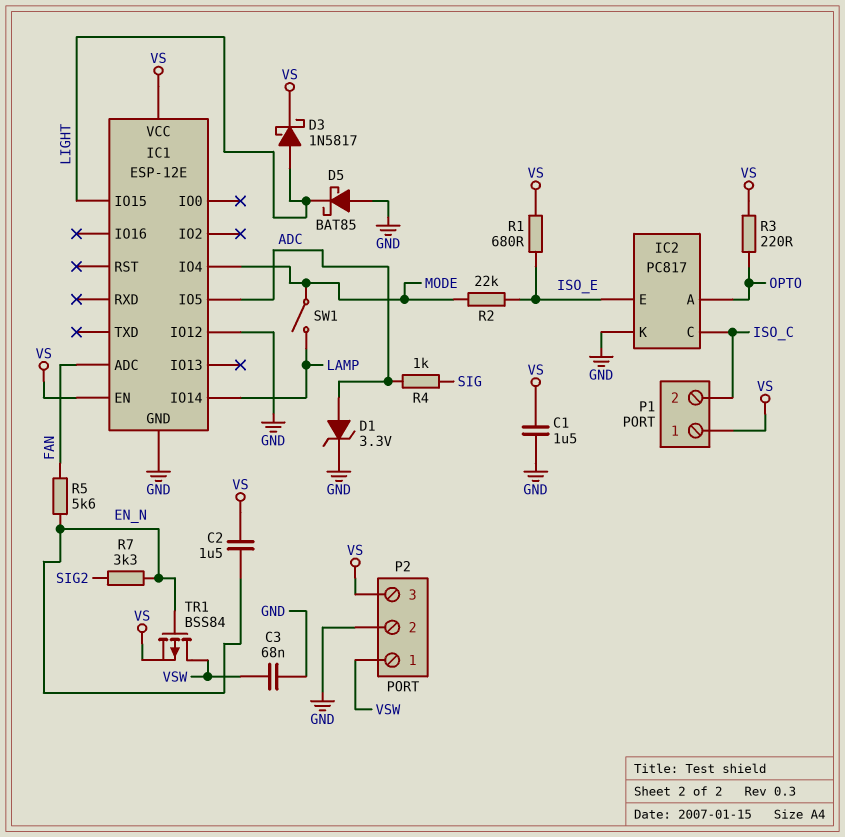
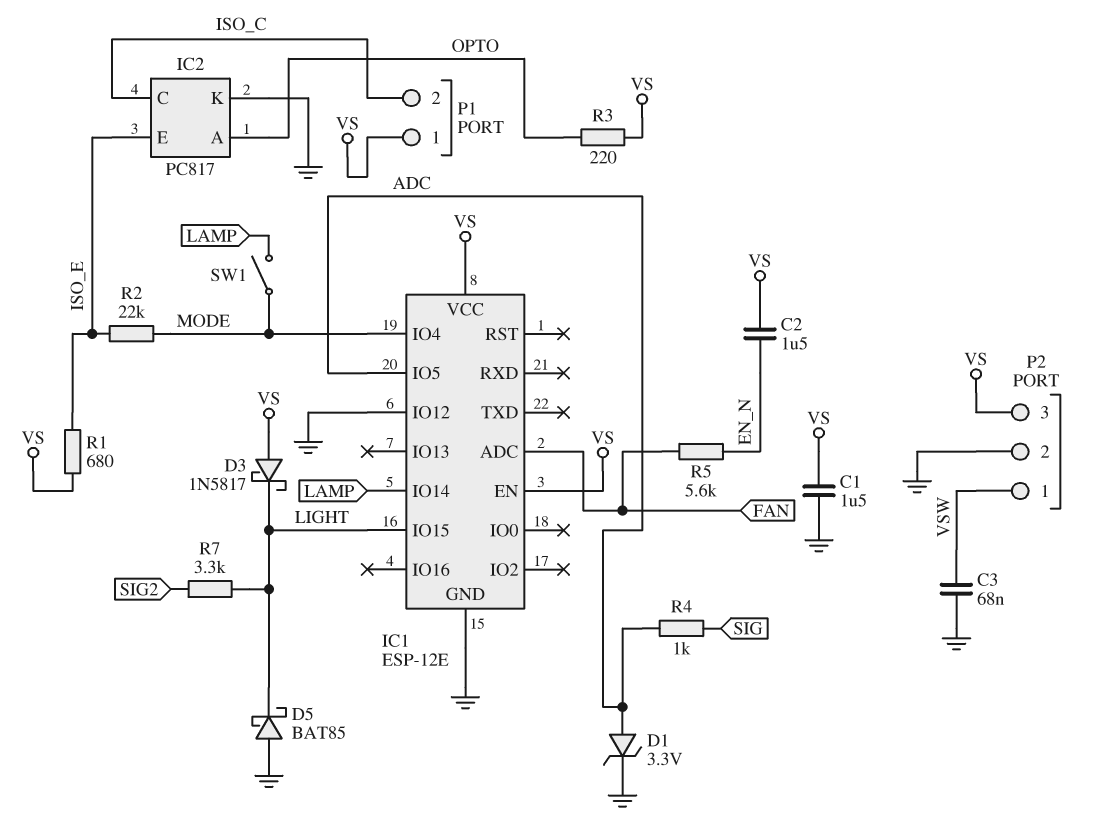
D3: schottky 1N5817 (A LIGHT, K VS) -> schottky 1N5817 (A VS, K LIGHT)
R7: 3.3k (EN_N, SIG2) -> 3.3k (LIGHT, SIG2)
TR1: PMOS BSS84 (G EN_N, D VSW, S VS) -> none

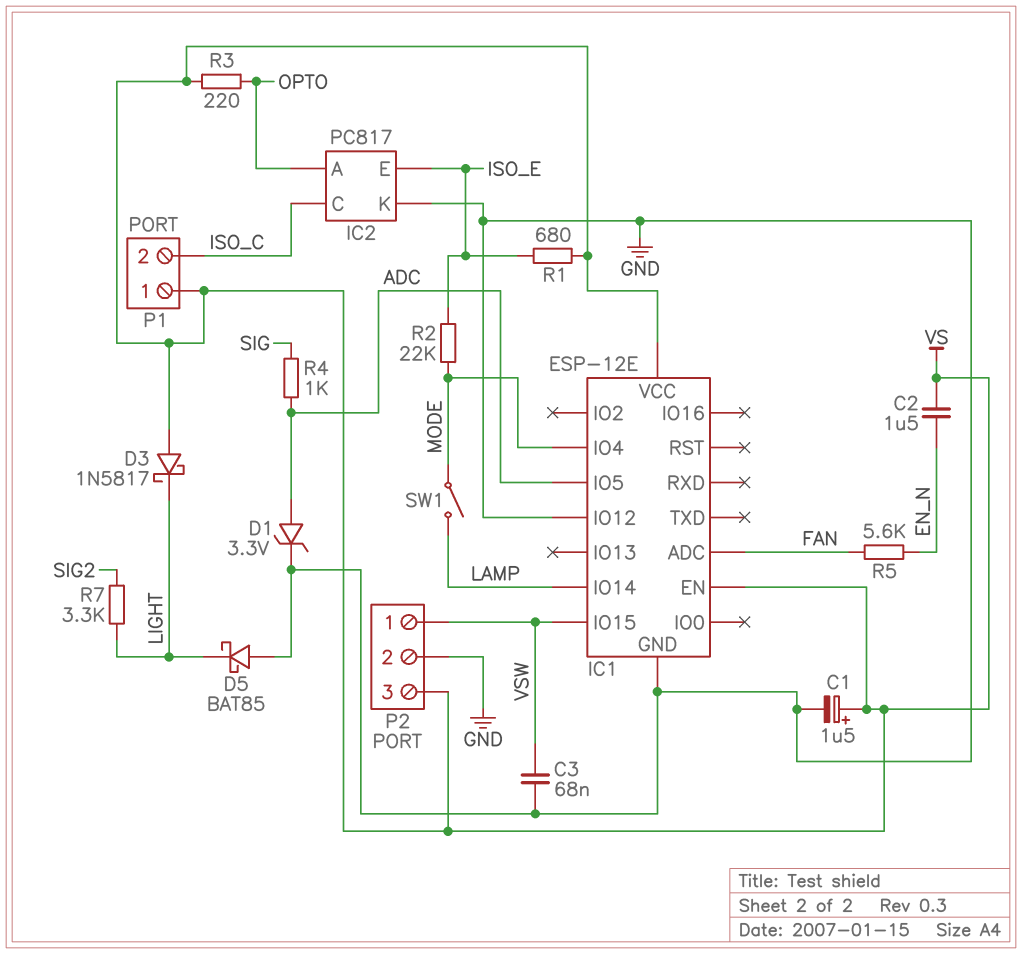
C1: 1.5uF (GND, VS) -> 1.5uF (plus VS, minus GND)
IC1 pin IO15: LIGHT -> VSW

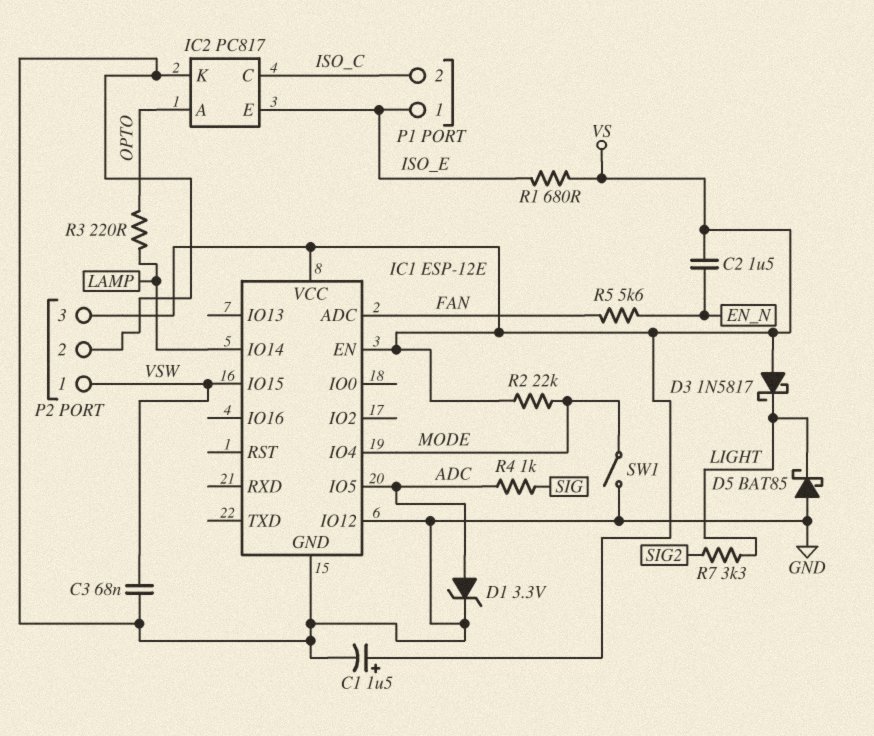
P1 pin 1: VS -> ISO_E
R2: 22k (ISO_E, MODE) -> 22k (MODE, VS)
R3: 220 (OPTO, VS) -> 220 (LAMP, OPTO)
SW1: switch (LAMP, MODE) -> switch (GND, MODE)

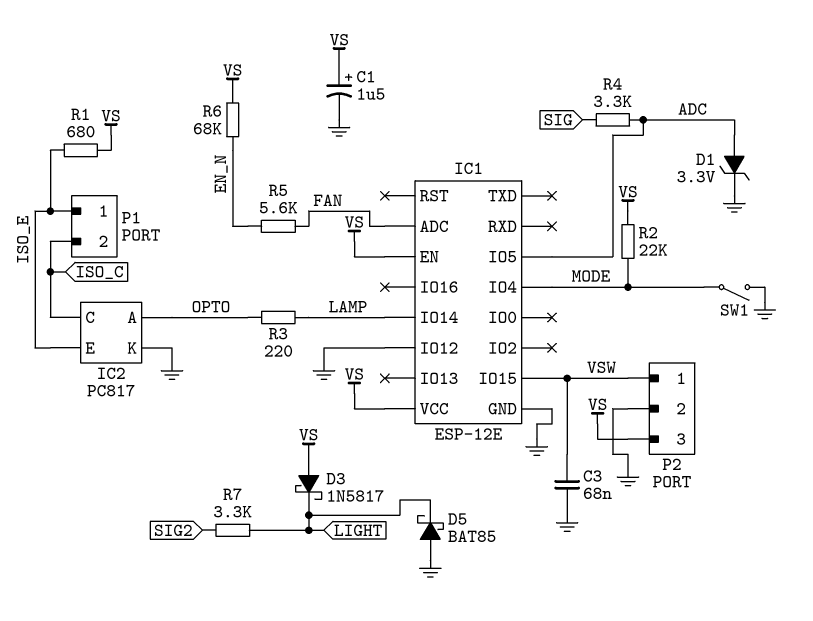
C2: 1.5uF (EN_N, VS) -> none
R4: 1k (ADC, SIG) -> 3.3k (ADC, SIG)
R6: none -> 68k (EN_N, VS)

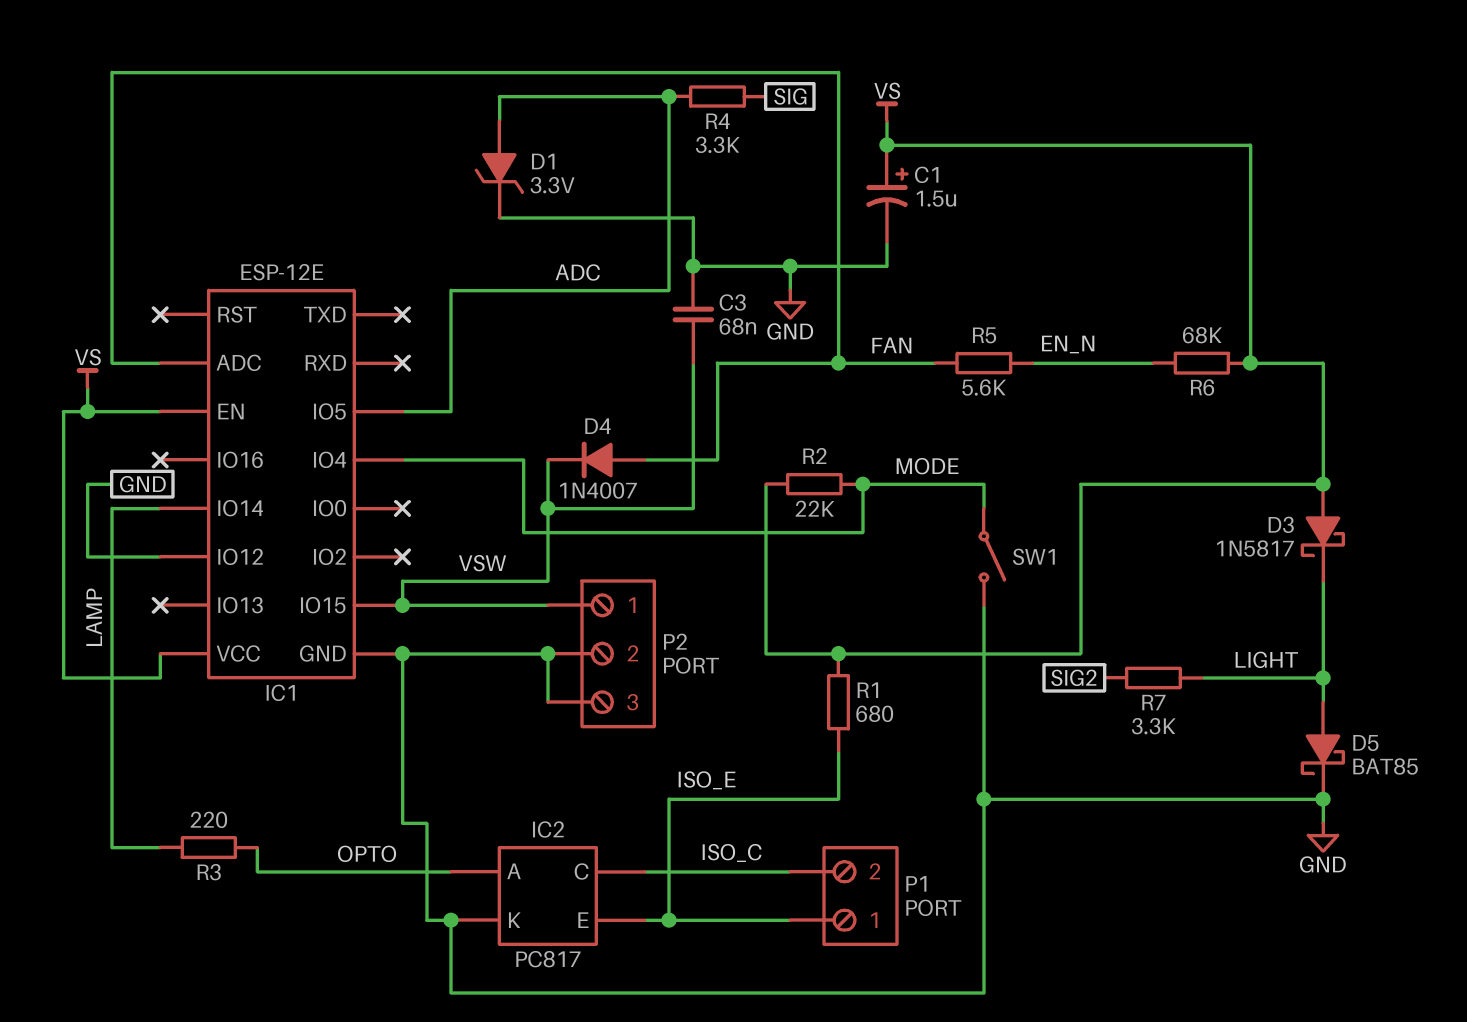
D4: none -> diode 1N4007 (A FAN, K VSW)
D5: schottky BAT85 (A GND, K LIGHT) -> schottky BAT85 (A LIGHT, K GND)
P2 pin 3: VS -> GND

